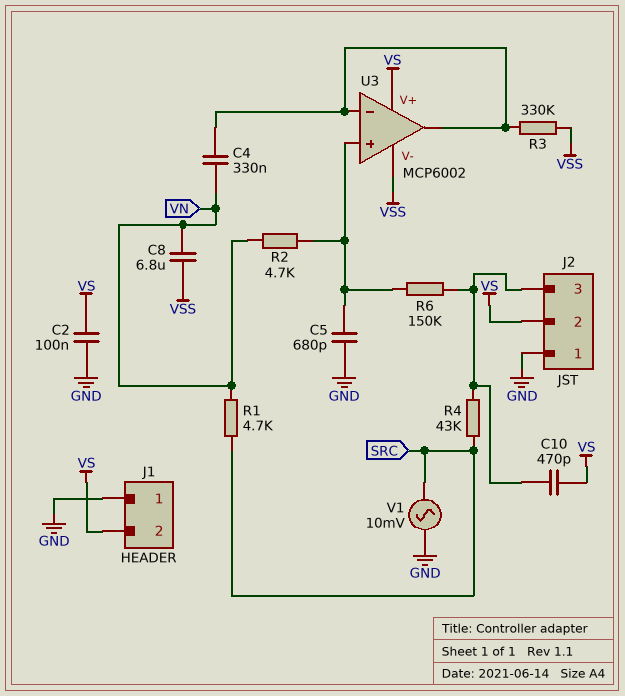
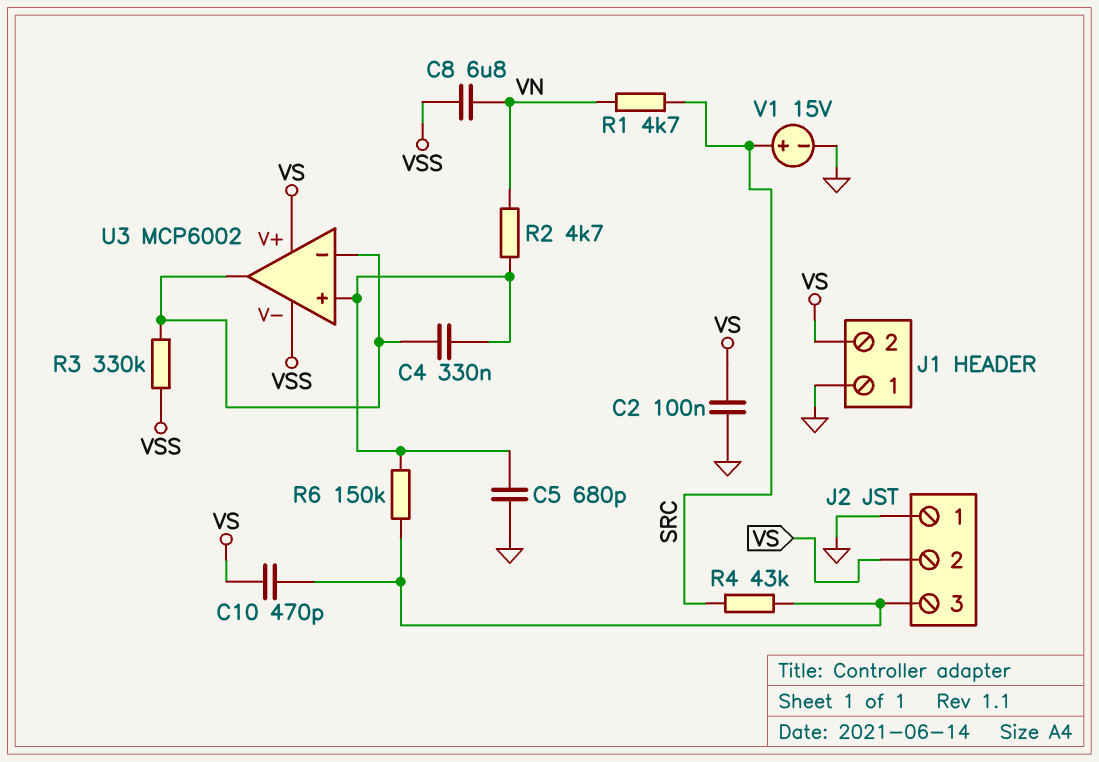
C4: 330nF (U3/in-, VN) -> 330nF (U3/in+, U3/in-)
V1: AC 10mV (GND, SRC) -> 15V (plus SRC, minus GND)

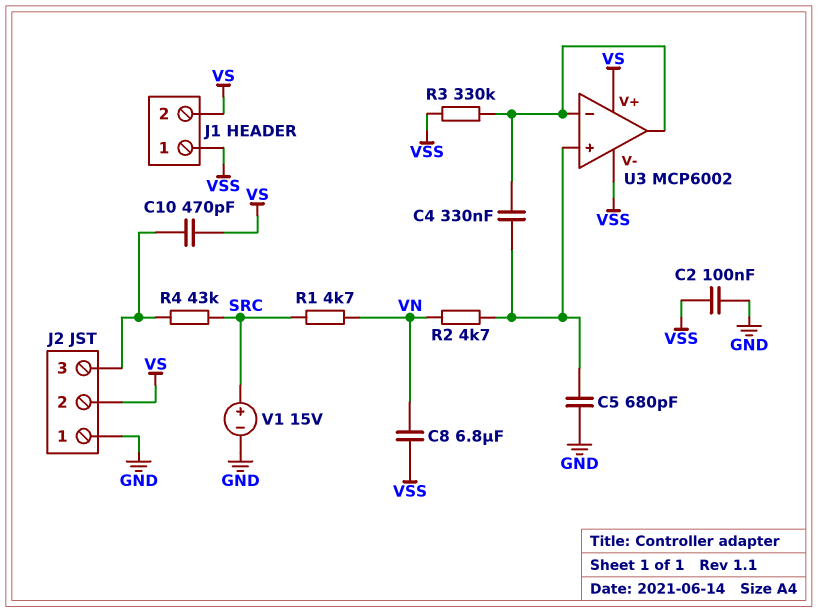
C2: 100nF (GND, VS) -> 100nF (GND, VSS)
J1 pin 1: GND -> VSS
R6: 150k (J2/3, U3/in+) -> none

